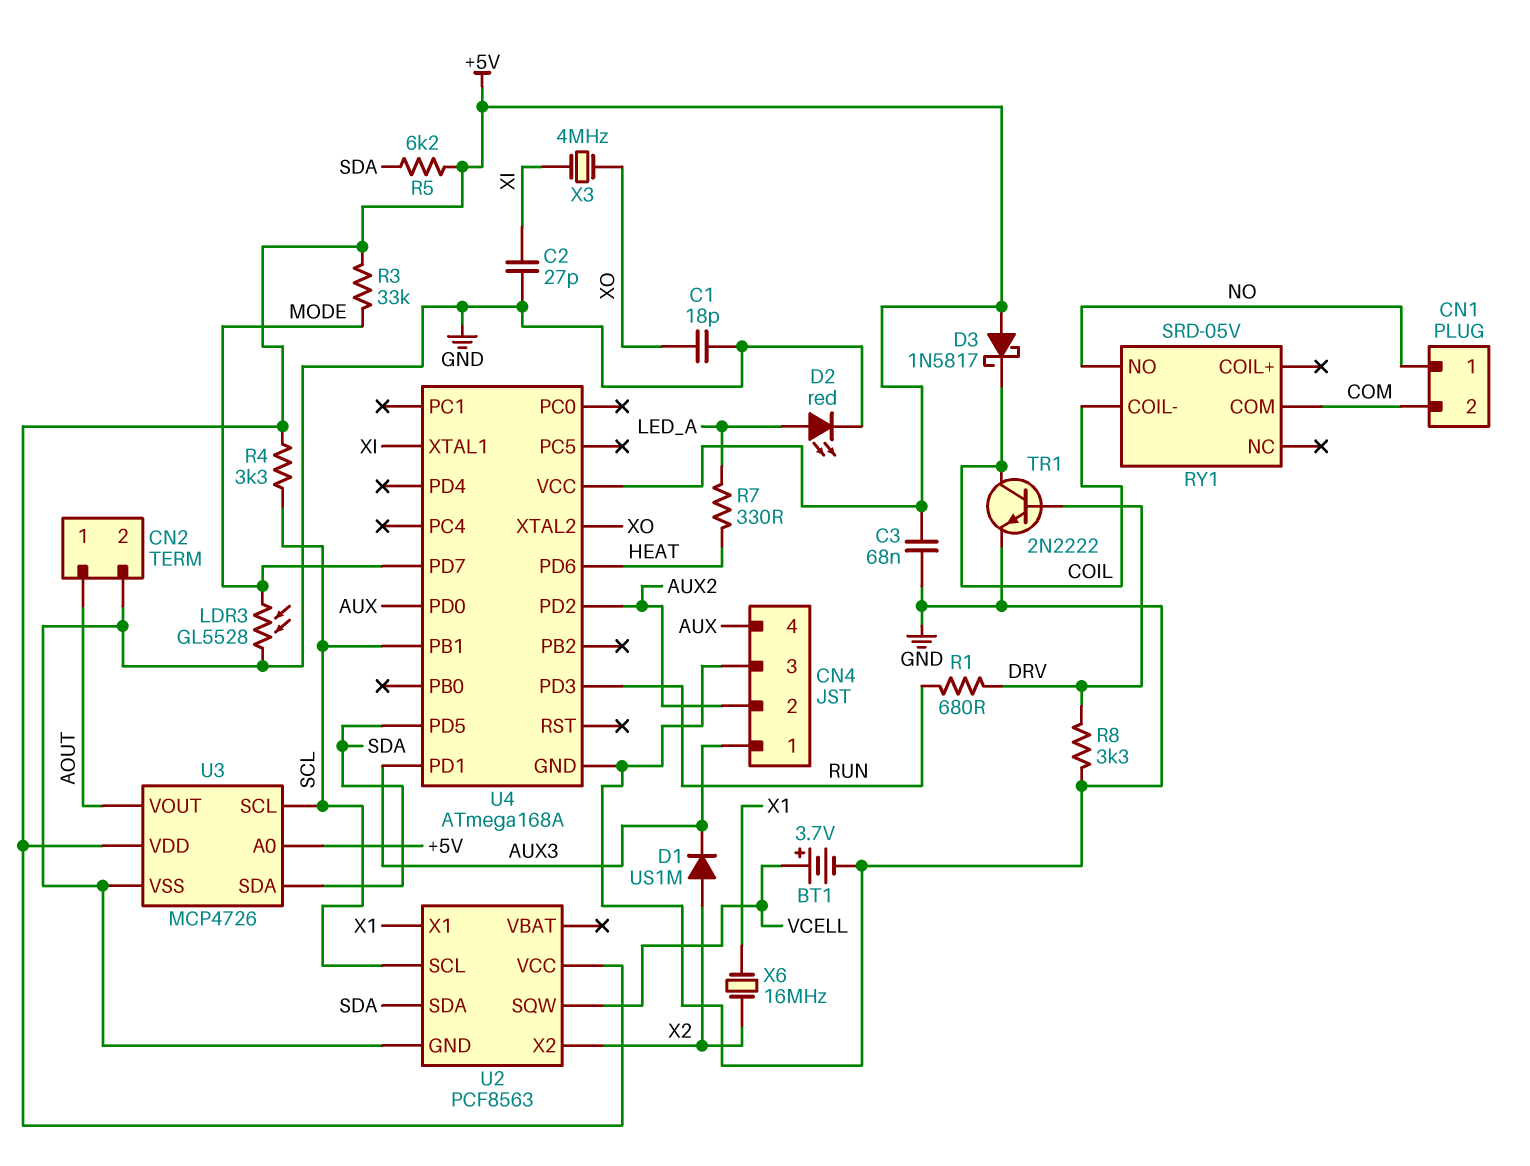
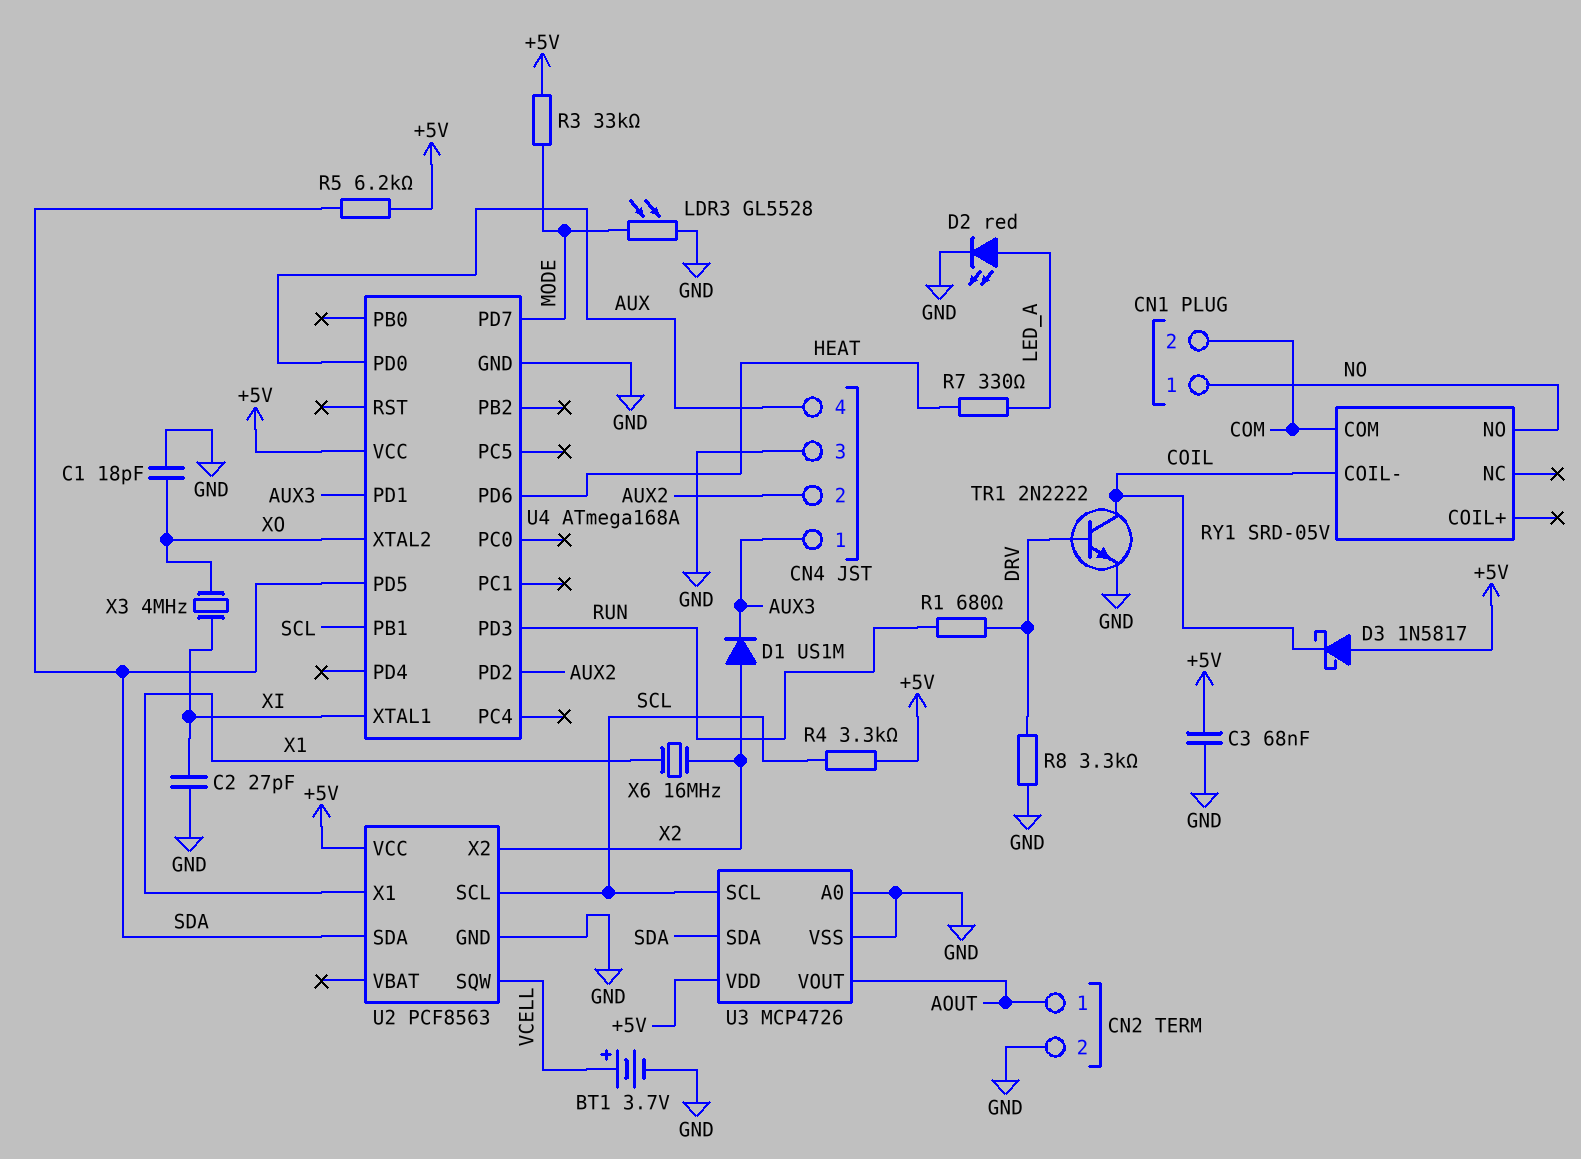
U3 pin A0: +5V -> GND

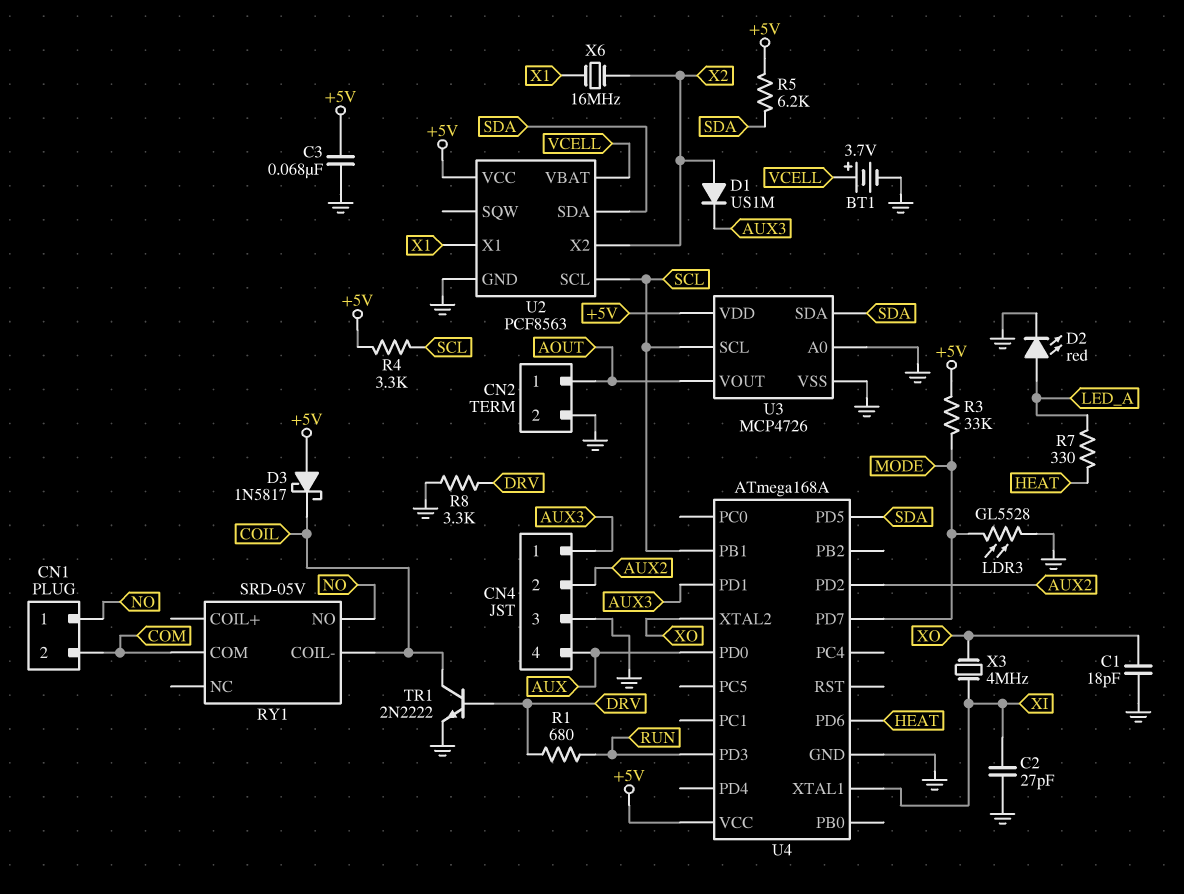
U2 pin SQW: VCELL -> none
U2 pin VBAT: none -> VCELL

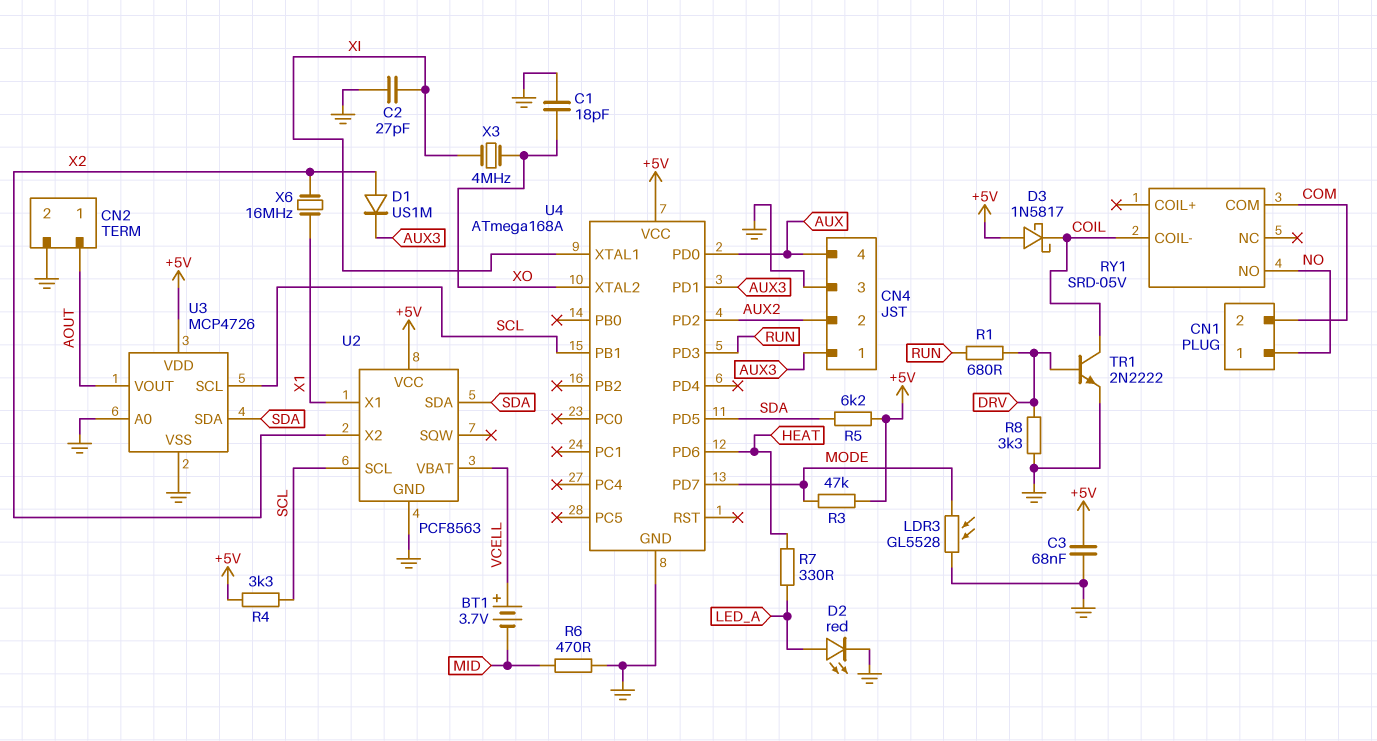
BT1: 3.7V (plus VCELL, minus GND) -> 3.7V (plus VCELL, minus MID)
R3: 33k (+5V, MODE) -> 47k (+5V, MODE)
R6: none -> 470 (GND, MID)

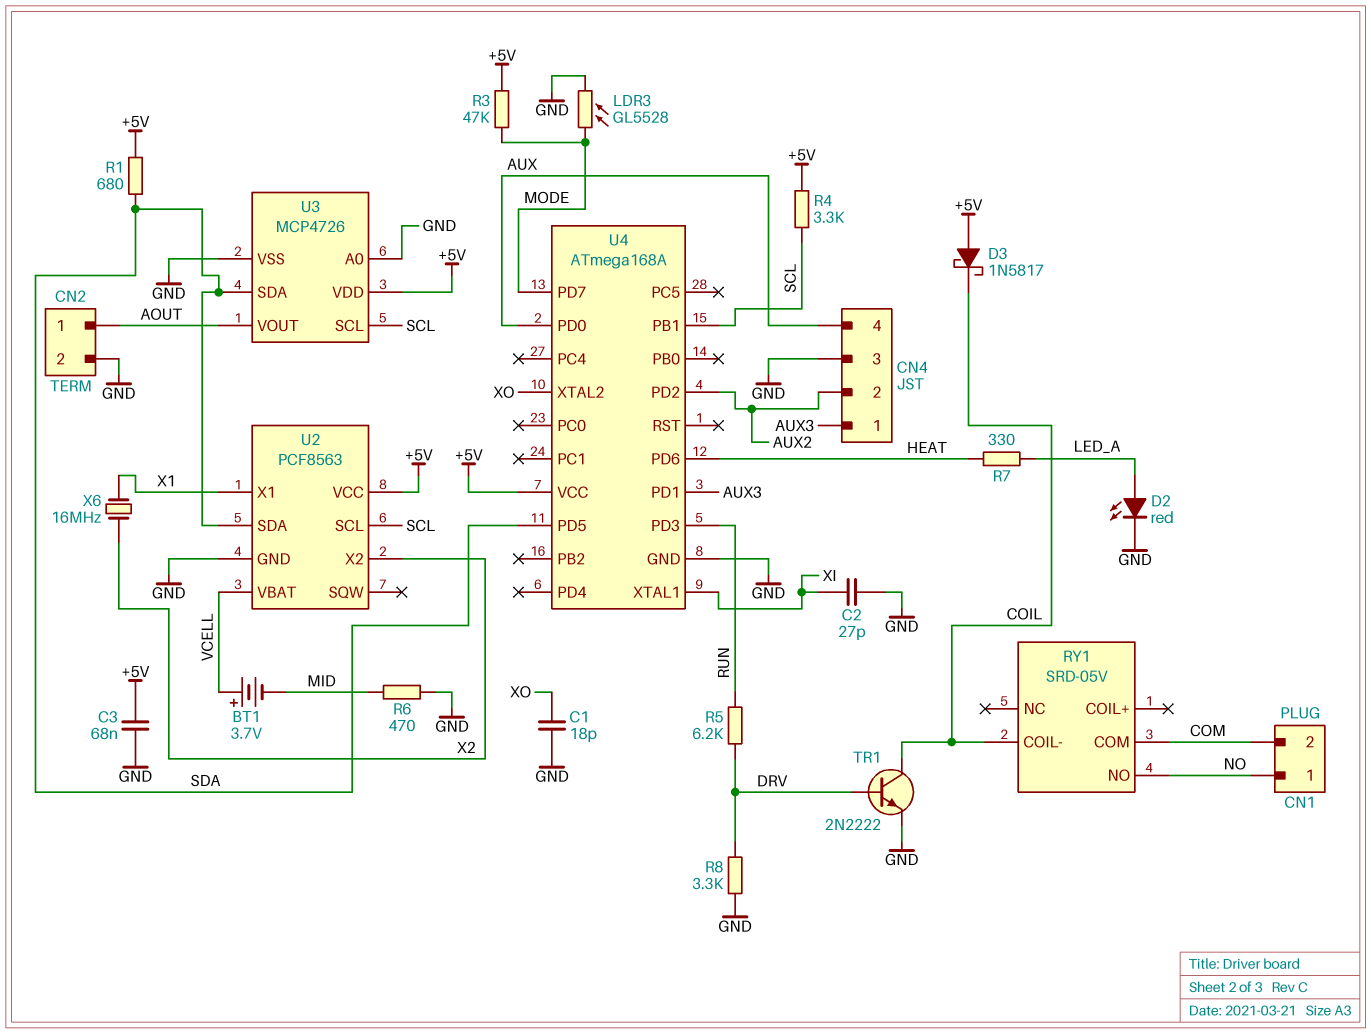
D1: diode US1M (A X2, K AUX3) -> none
R1: 680 (DRV, RUN) -> 680 (+5V, SDA)
R5: 6.2k (+5V, SDA) -> 6.2k (DRV, RUN)
X3: 4MHz (XI, XO) -> none

